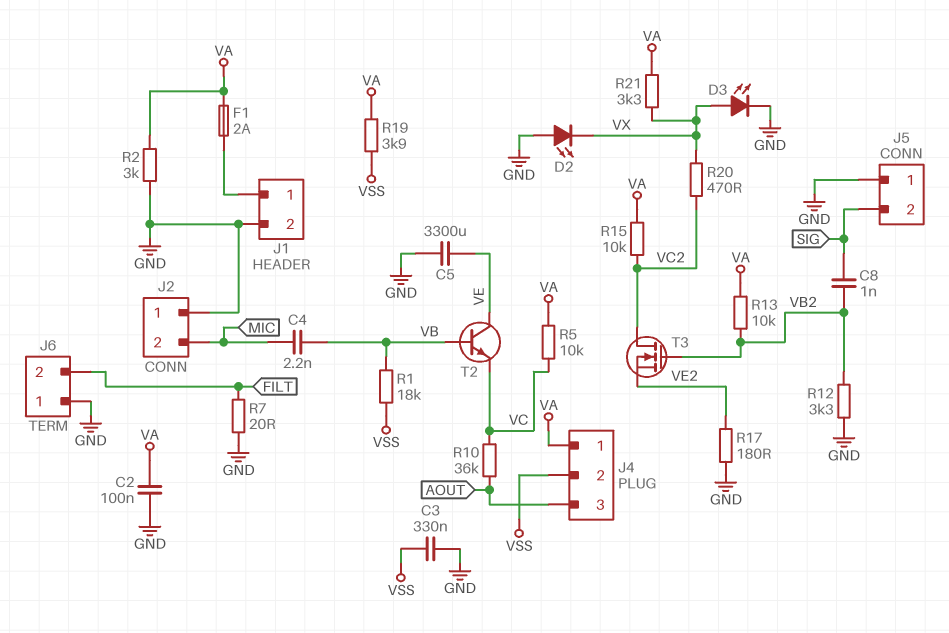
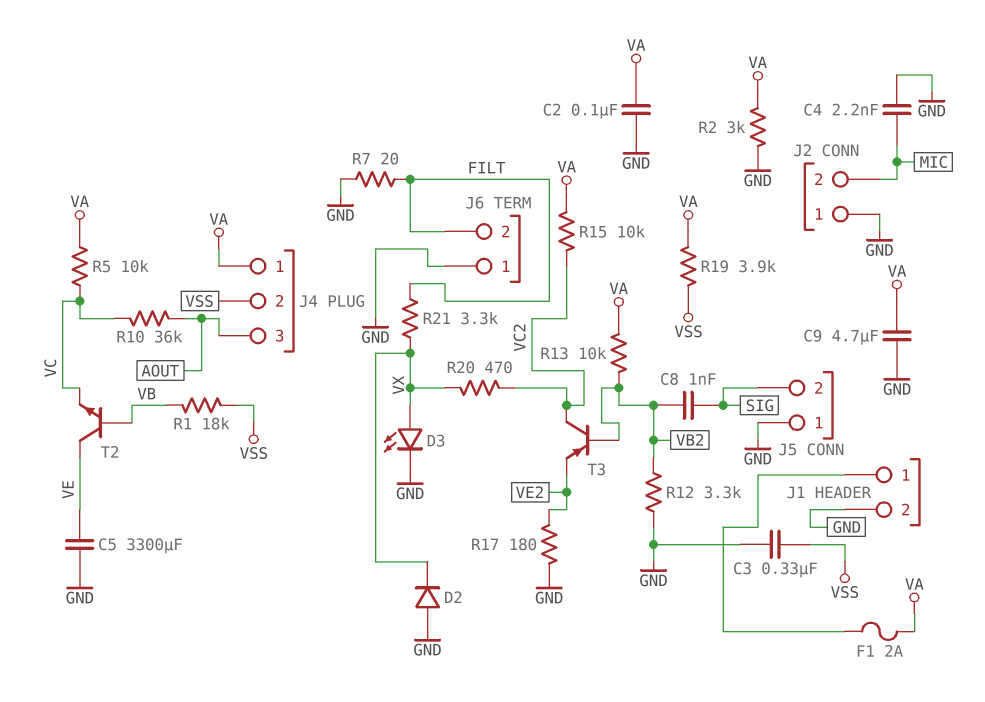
C4: 2.2nF (MIC, VB) -> 2.2nF (GND, MIC)
C9: none -> 4.7uF (GND, VA)
D2: LED (A GND, K VX) -> diode (A GND, K VX)
R21: 3.3k (VA, VX) -> 3.3k (FILT, VX)
T3: NMOS (G VB2, D VC2, S VE2) -> PNP (B VB2, C VC2, E VE2)

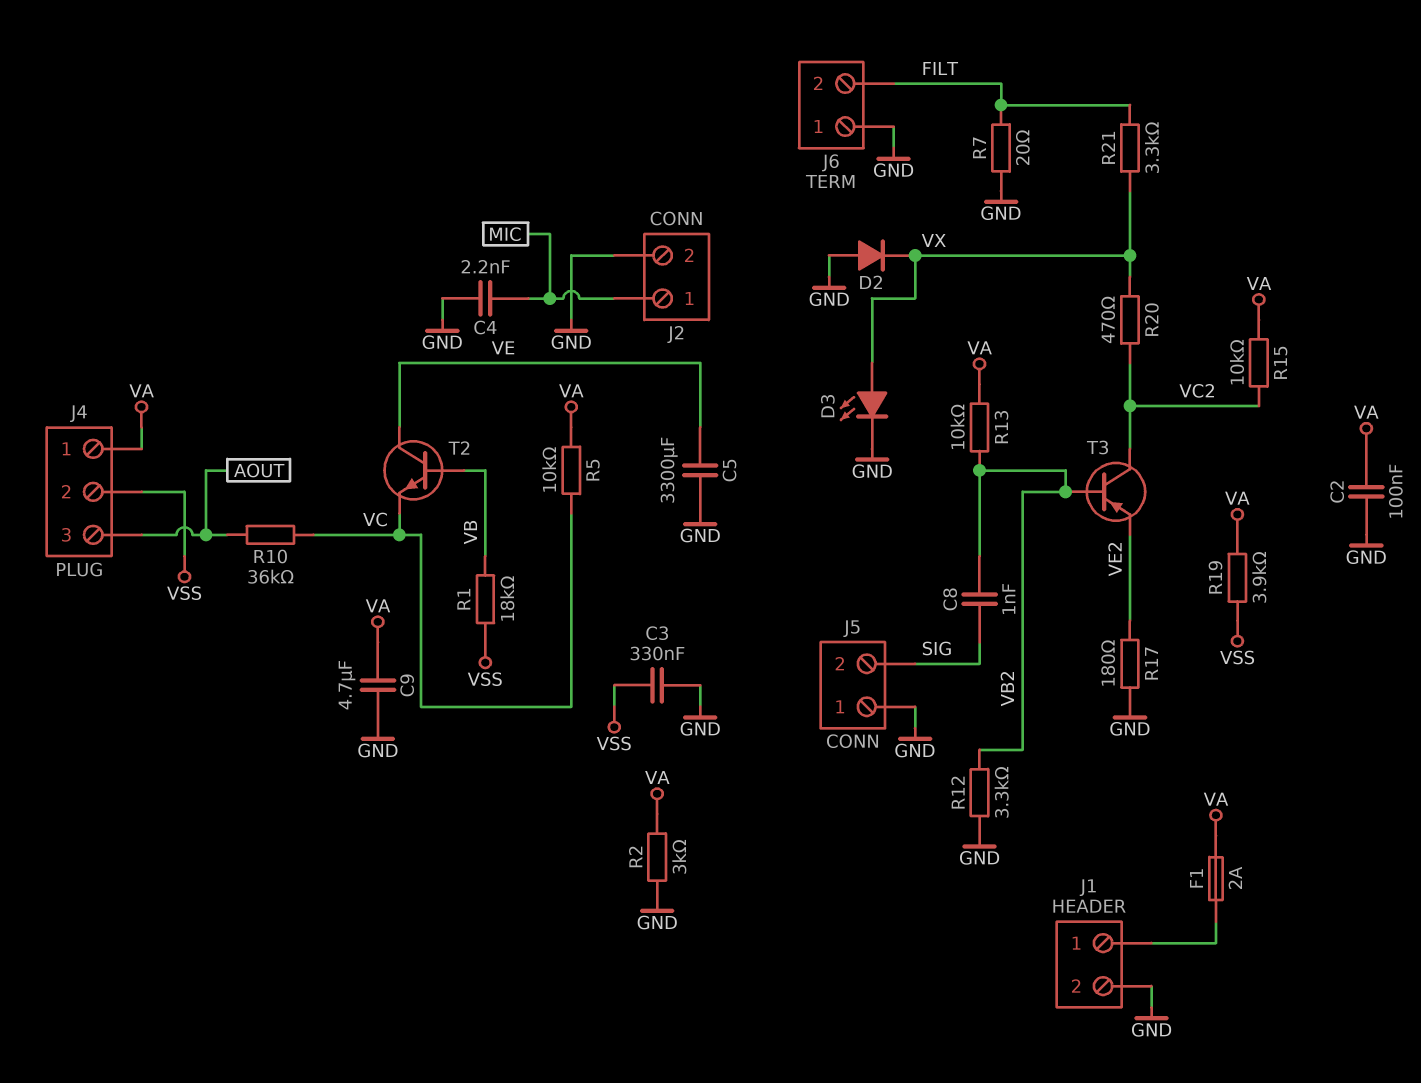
J2 pin 1: GND -> MIC
J2 pin 2: MIC -> GND

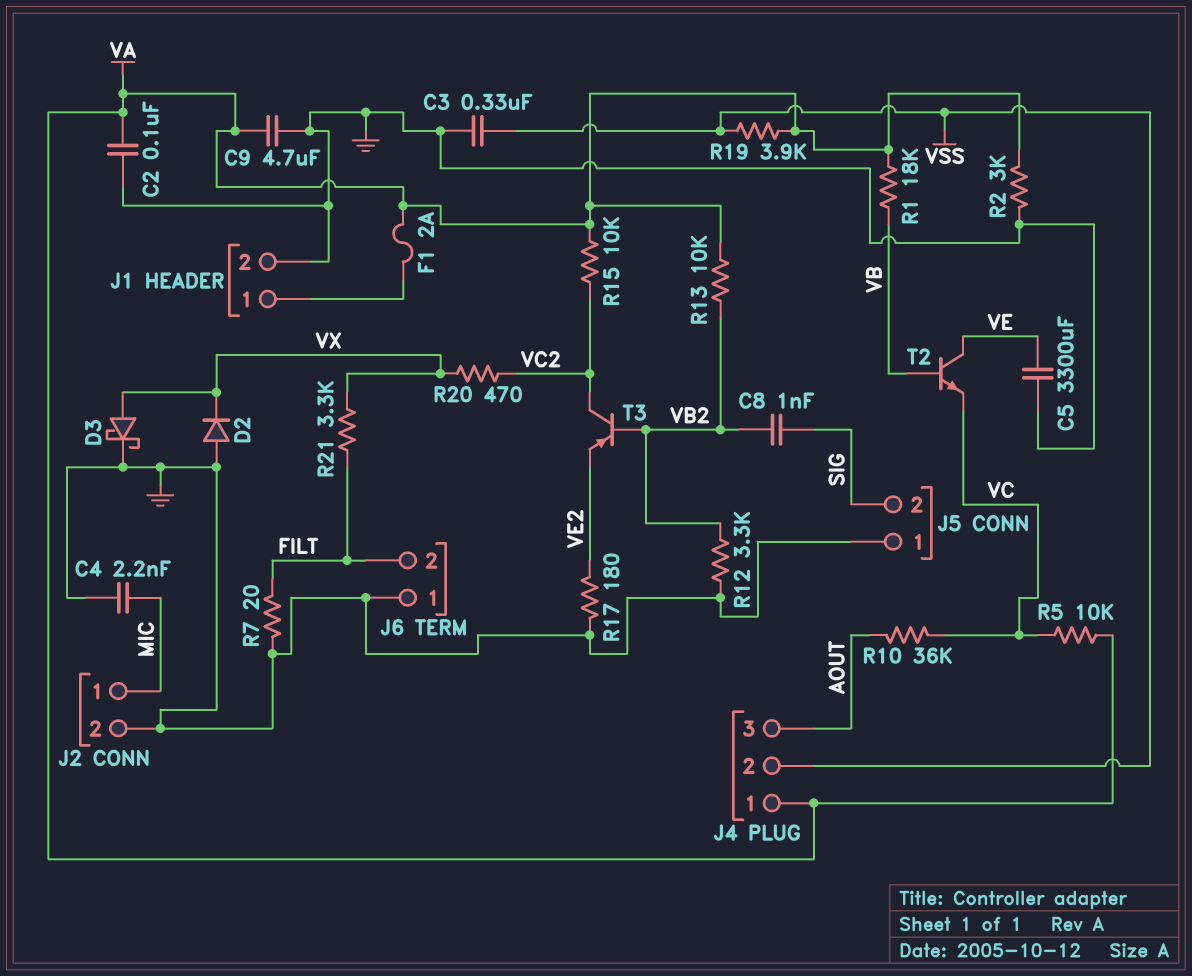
D3: LED (A VX, K GND) -> schottky (A VX, K GND)
R1: 18k (VB, VSS) -> 18k (VA, VB)

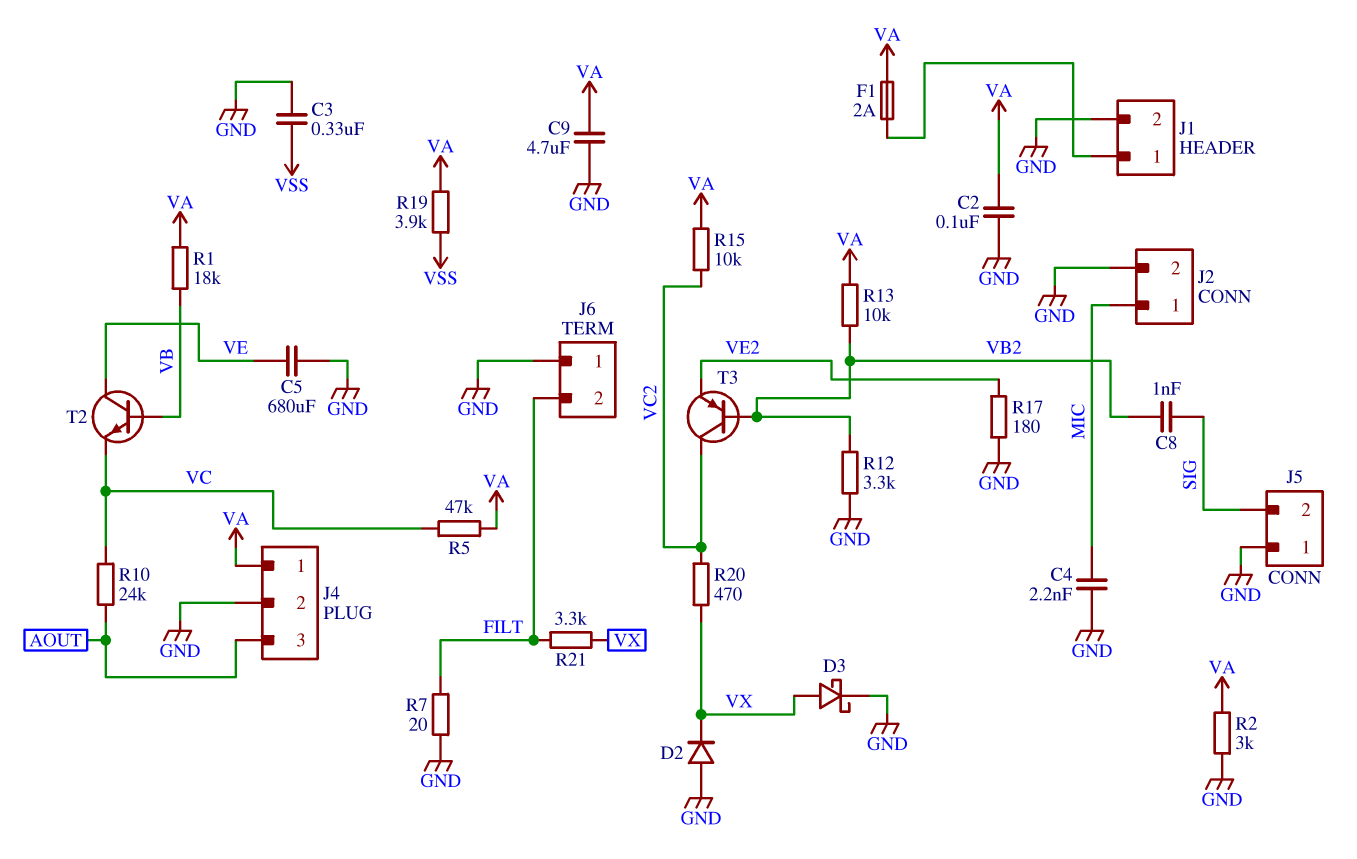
C5: 3300uF (GND, VE) -> 680uF (GND, VE)
J4 pin 2: VSS -> GND
R5: 10k (VA, VC) -> 47k (VA, VC)
R10: 36k (AOUT, VC) -> 24k (AOUT, VC)

